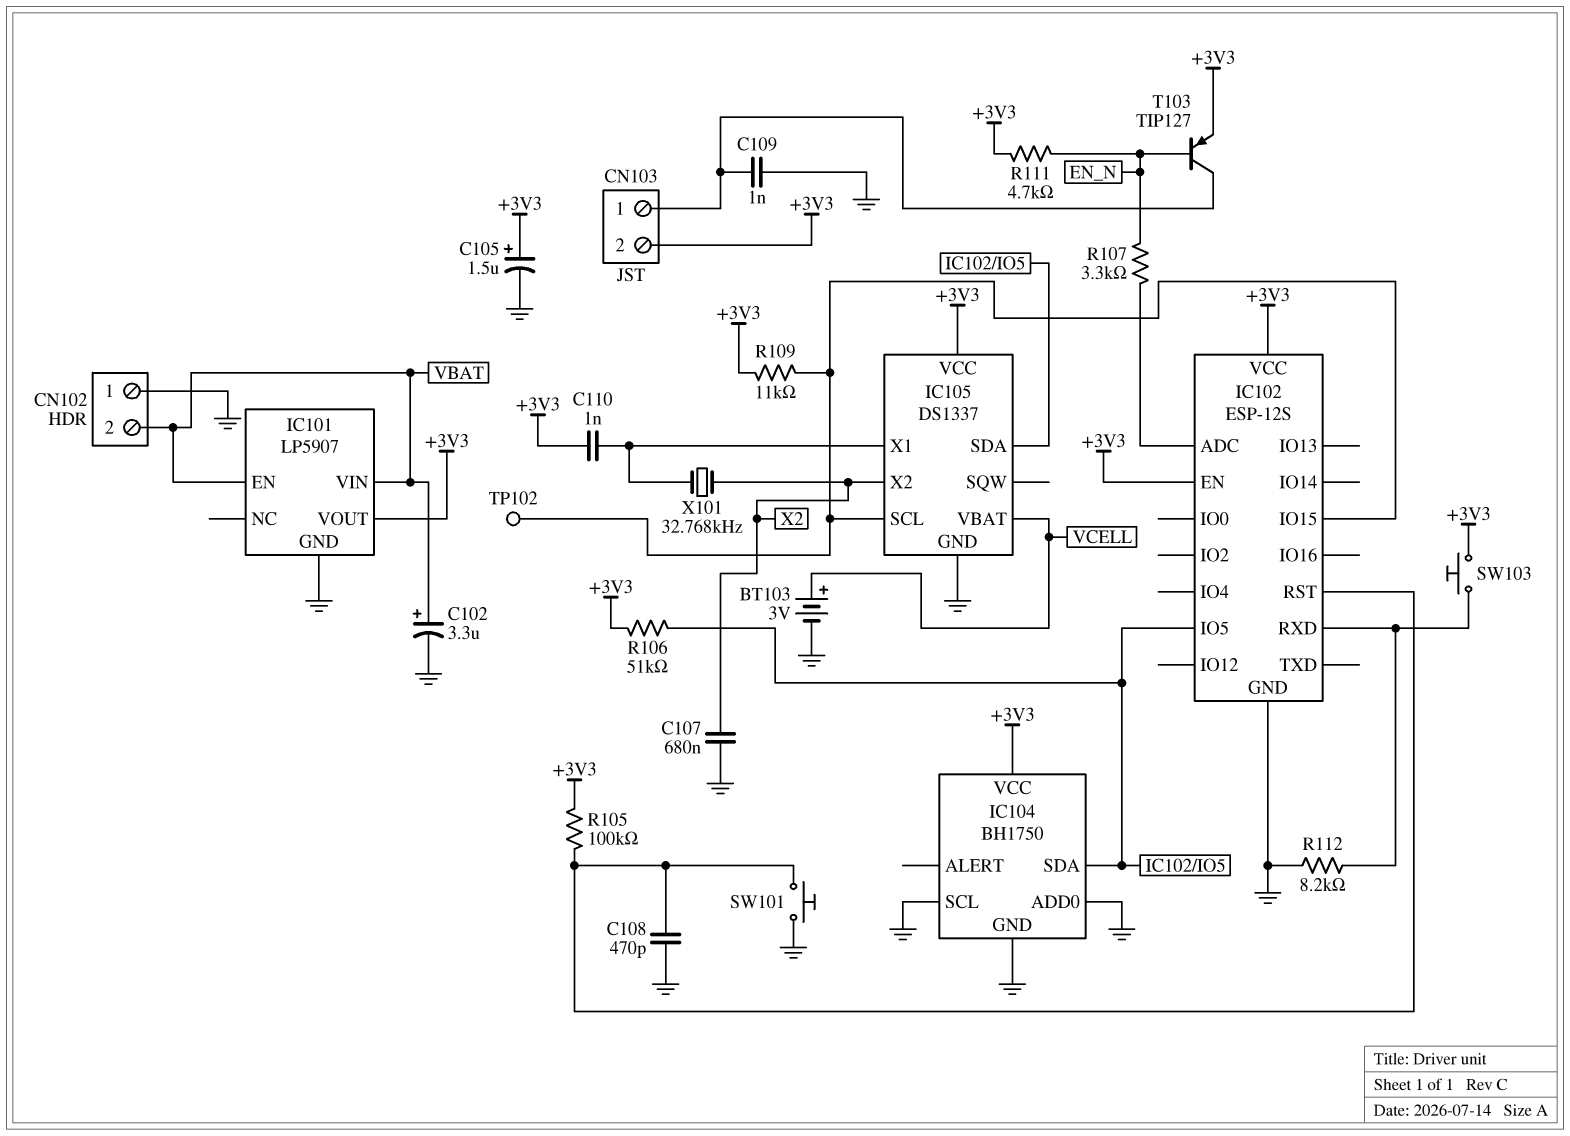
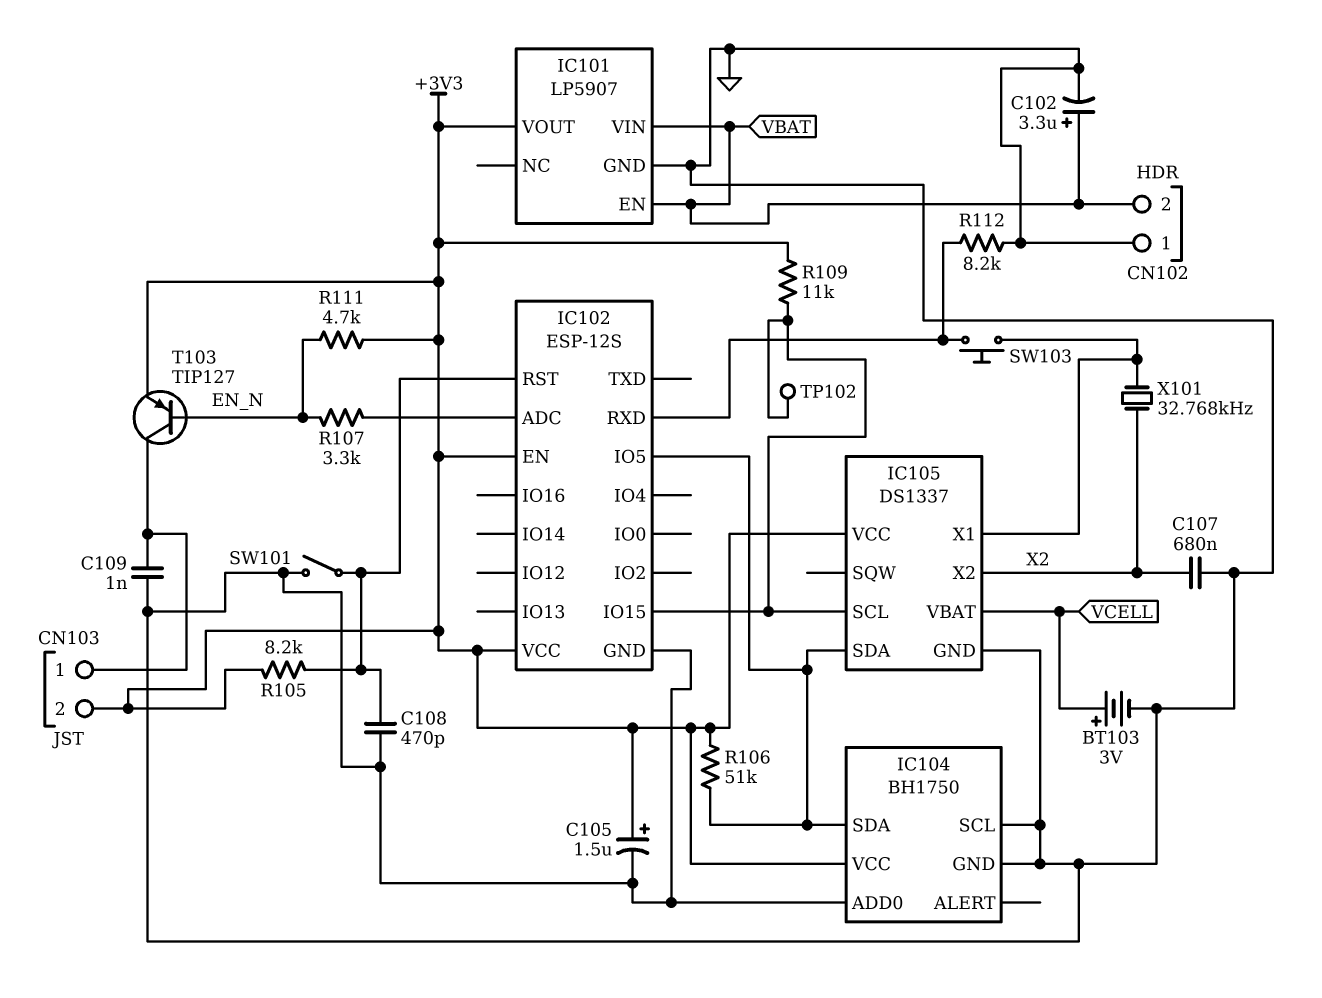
C110: 1nF (+3V3, IC105/X1) -> none
R105: 100k (+3V3, IC102/RST) -> 8.2k (+3V3, IC102/RST)
SW101: button (GND, IC102/RST) -> switch (GND, IC102/RST)
SW103: button (+3V3, IC102/RXD) -> button (IC102/RXD, IC105/X1)

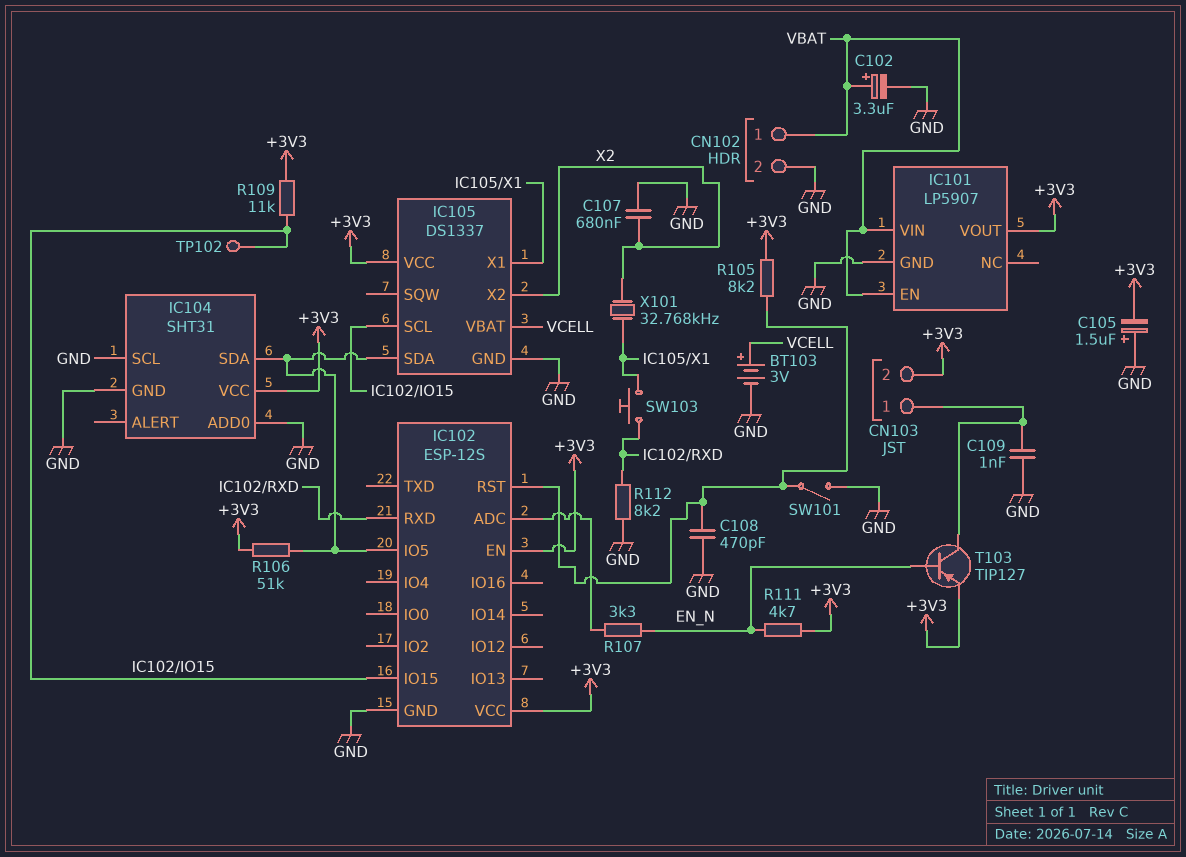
C105: 1.5uF (plus +3V3, minus GND) -> 1.5uF (plus GND, minus +3V3)
CN102 pin 1: GND -> VBAT
CN102 pin 2: VBAT -> GND
IC104: BH1750 -> SHT31

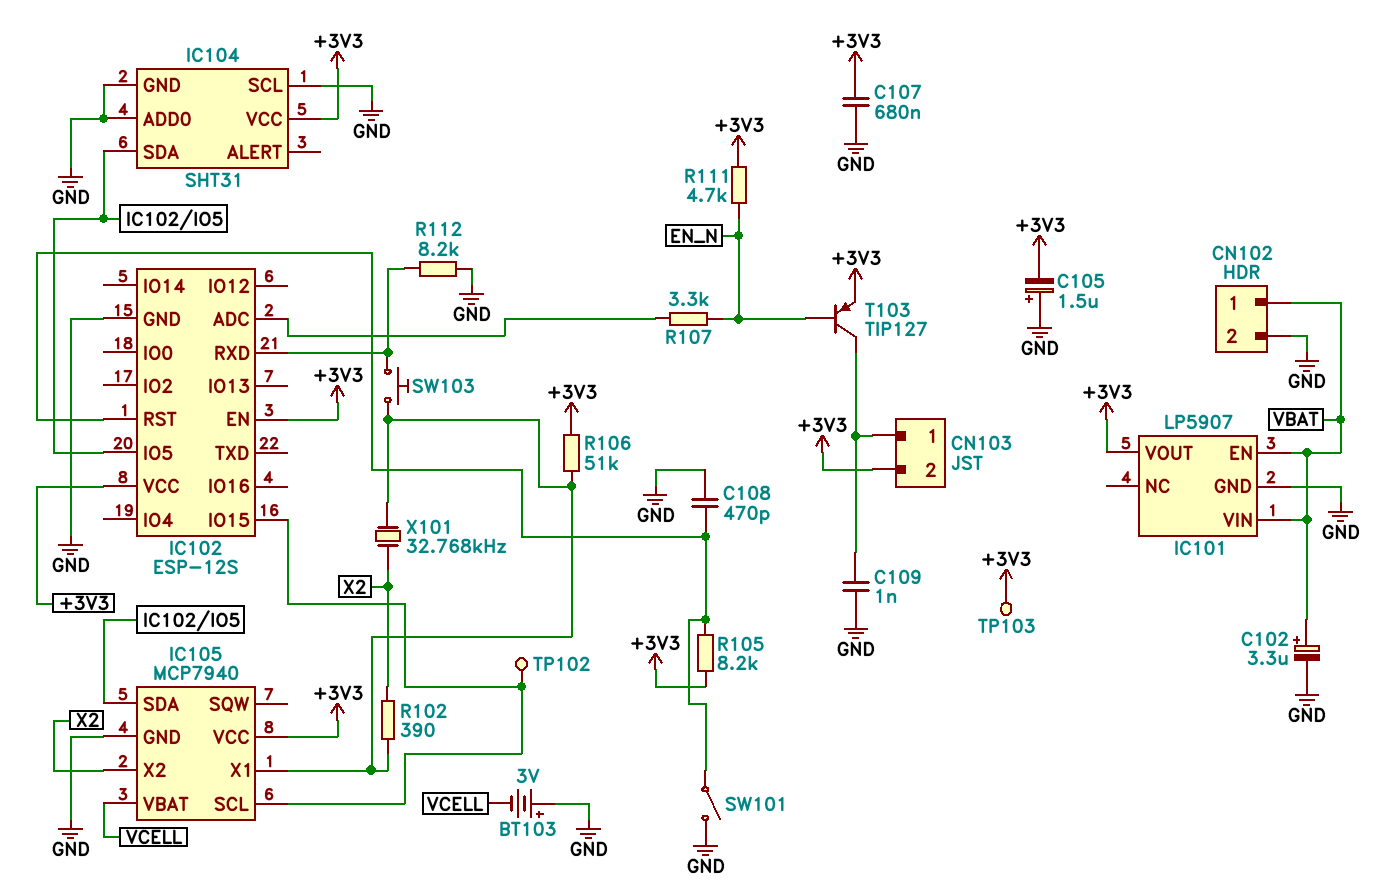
BT103: 3V (plus VCELL, minus GND) -> 3V (plus GND, minus VCELL)
C107: 680nF (GND, X2) -> 680nF (+3V3, GND)
IC105: DS1337 -> MCP7940
R102: none -> 390 (IC105/X1, X2)
R106: 51k (+3V3, IC102/IO5) -> 51k (+3V3, IC105/X1)
R109: 11k (+3V3, IC102/IO15) -> none
TP103: none -> test point (+3V3)

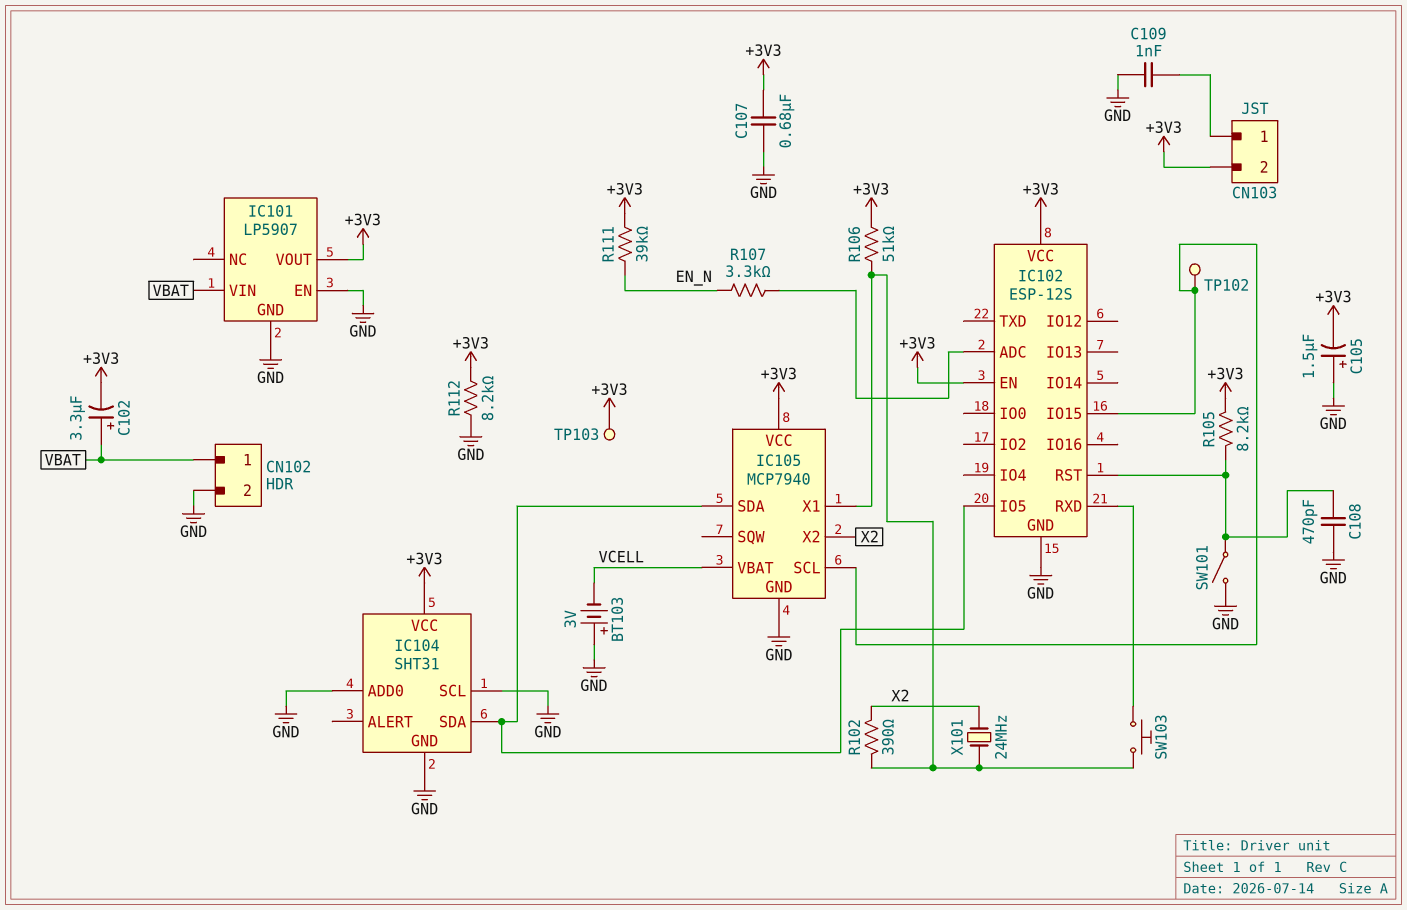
C102: 3.3uF (plus VBAT, minus GND) -> 3.3uF (plus VBAT, minus +3V3)
IC101 pin EN: VBAT -> GND
R111: 4.7k (+3V3, EN_N) -> 39k (+3V3, EN_N)
R112: 8.2k (GND, IC102/RXD) -> 8.2k (+3V3, GND)
T103: PNP TIP127 (B EN_N, C CN103/1, E +3V3) -> none
X101: 32.768kHz (IC105/X1, X2) -> 24MHz (IC105/X1, X2)

